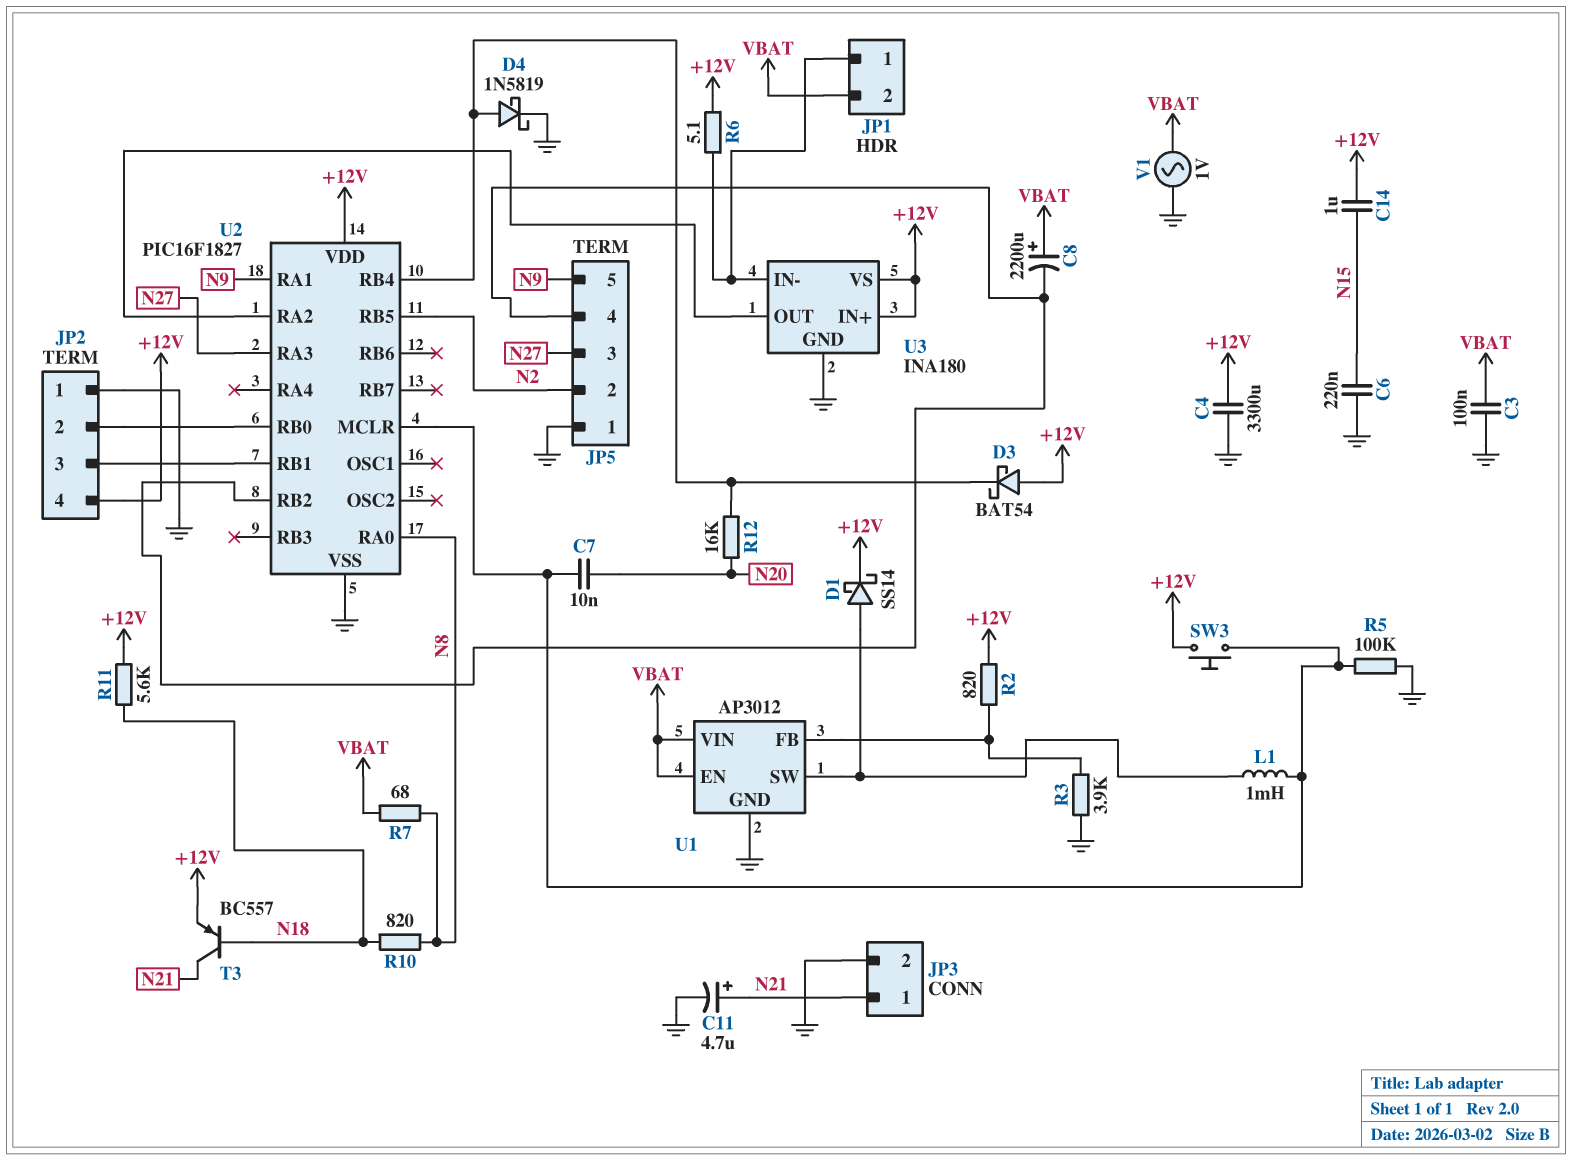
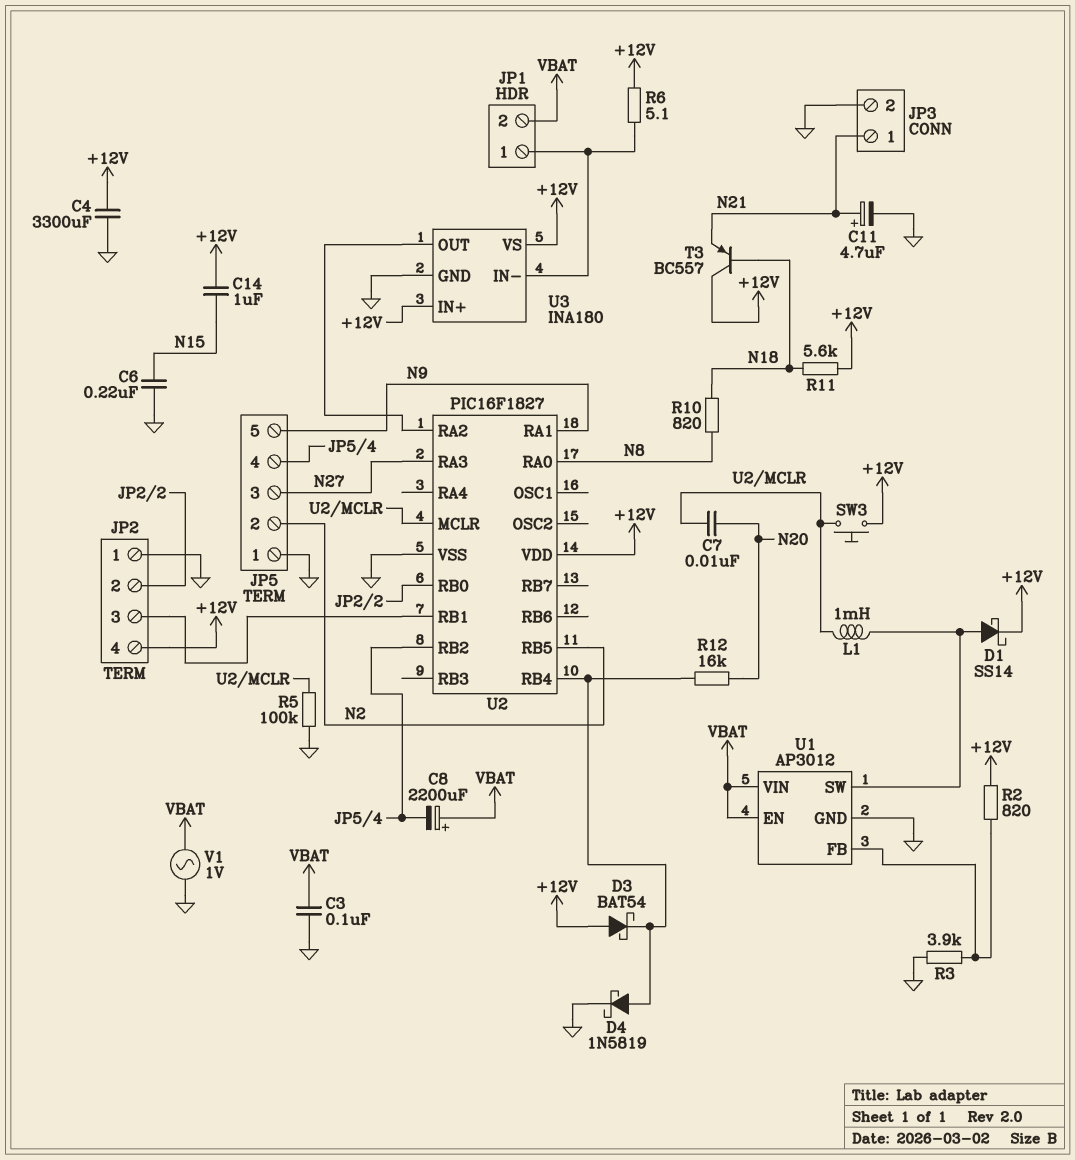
R7: 68 (N8, VBAT) -> none
T3: PNP BC557 (B N18, C N21, E +12V) -> PNP BC557 (B N18, C +12V, E N21)

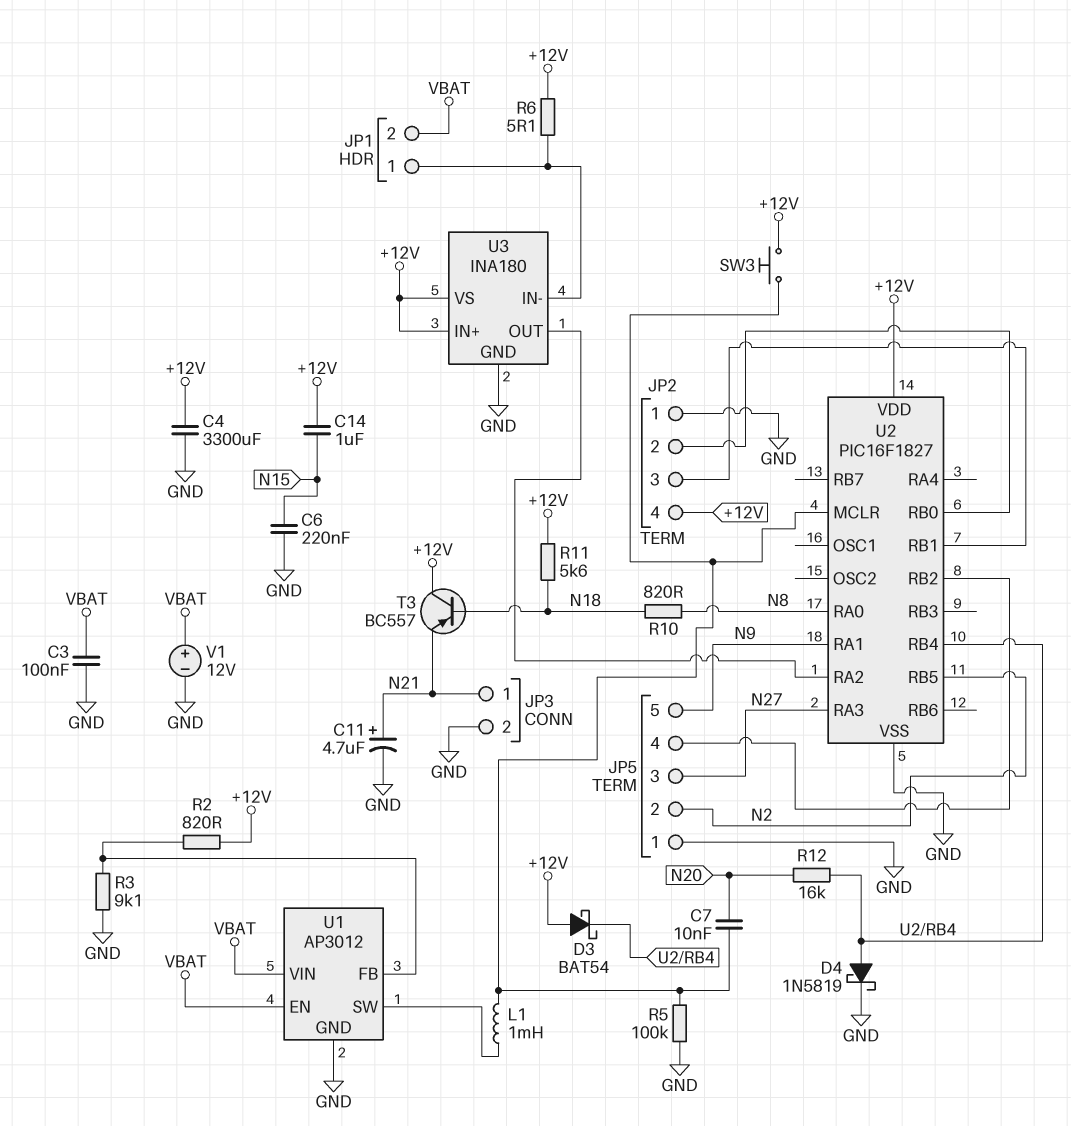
C8: 2200uF (plus VBAT, minus JP5/4) -> none
D1: schottky SS14 (A U1/SW, K +12V) -> none
R3: 3.9k (GND, U1/FB) -> 9.1k (GND, U1/FB)
V1: AC 1V (GND, VBAT) -> 12V (plus VBAT, minus GND)

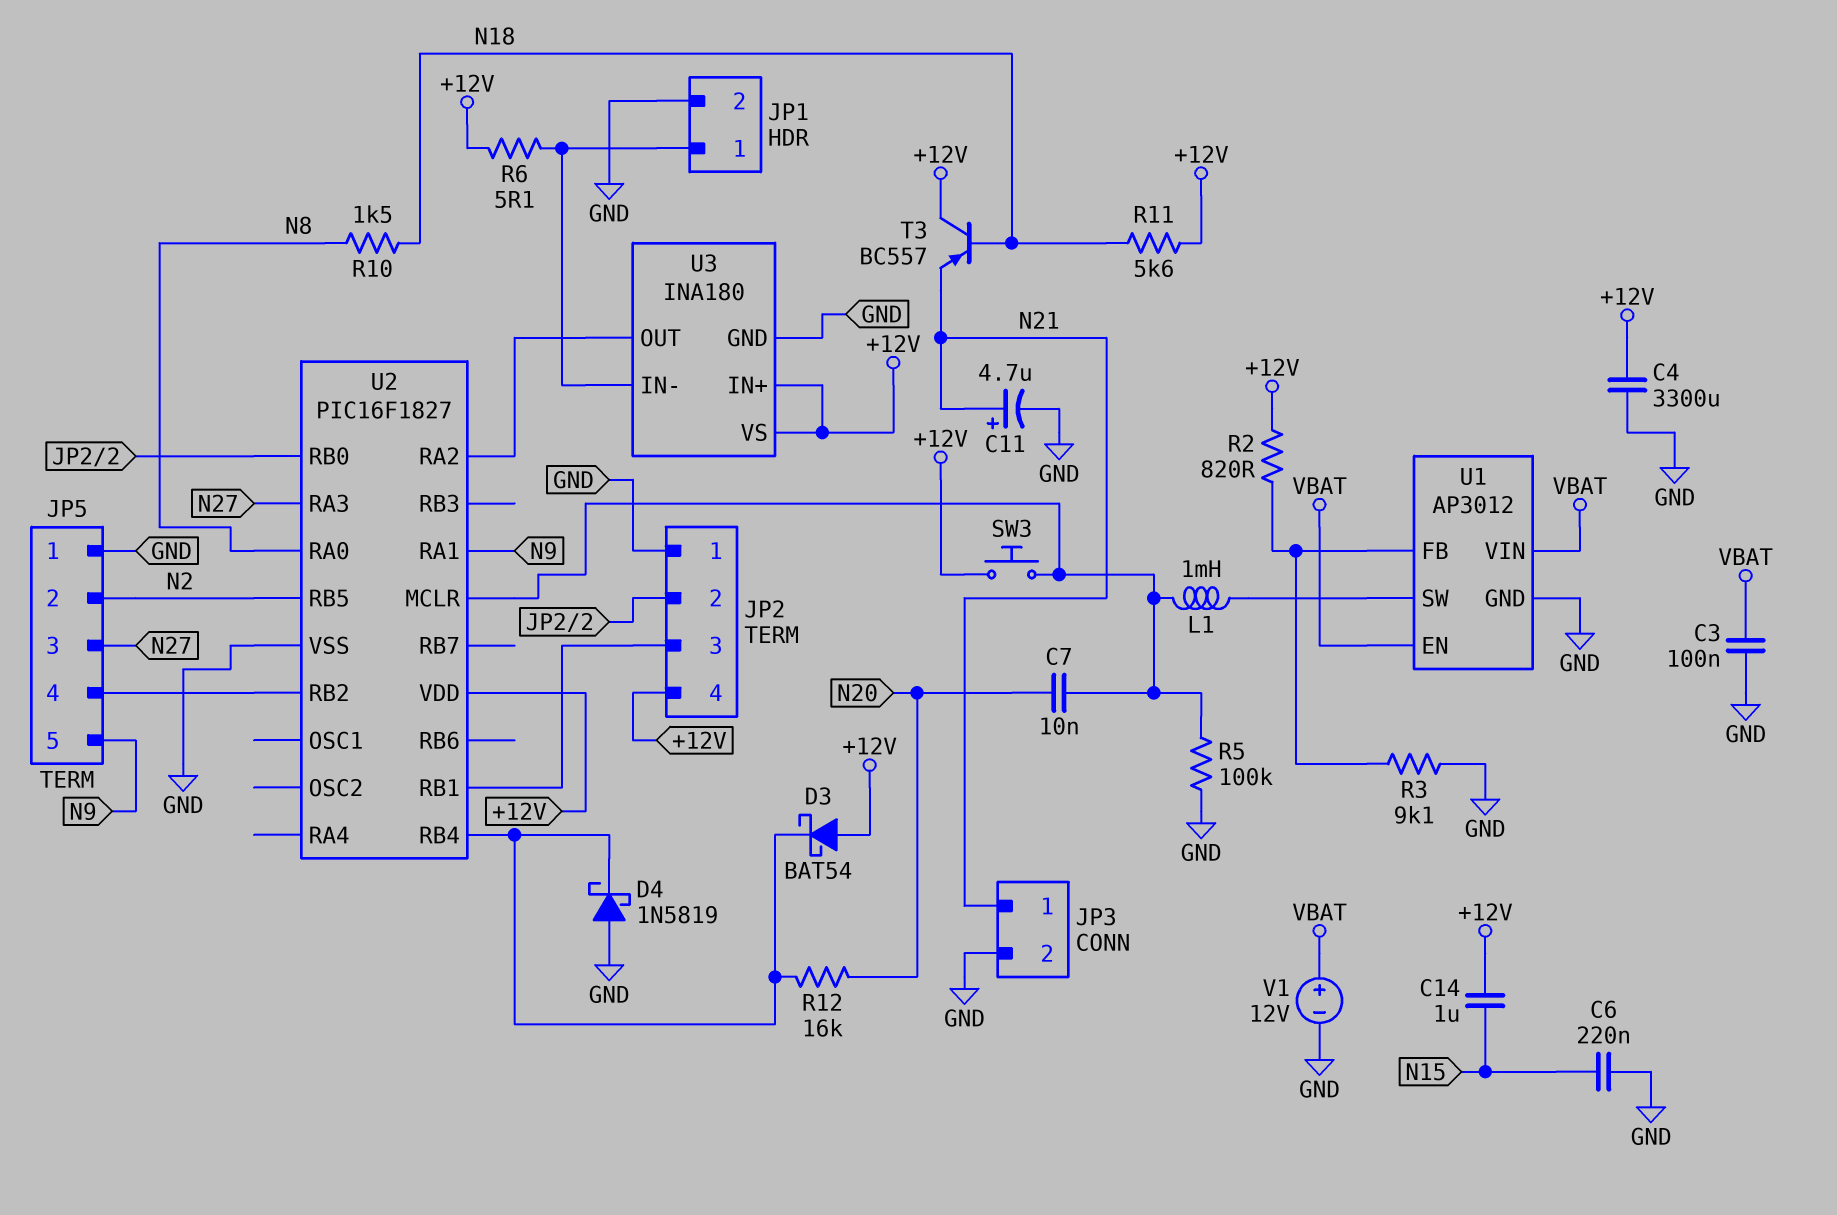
D4: schottky 1N5819 (A U2/RB4, K GND) -> schottky 1N5819 (A GND, K U2/RB4)
JP1 pin 2: VBAT -> GND
R10: 820 (N8, N18) -> 1.5k (N8, N18)

